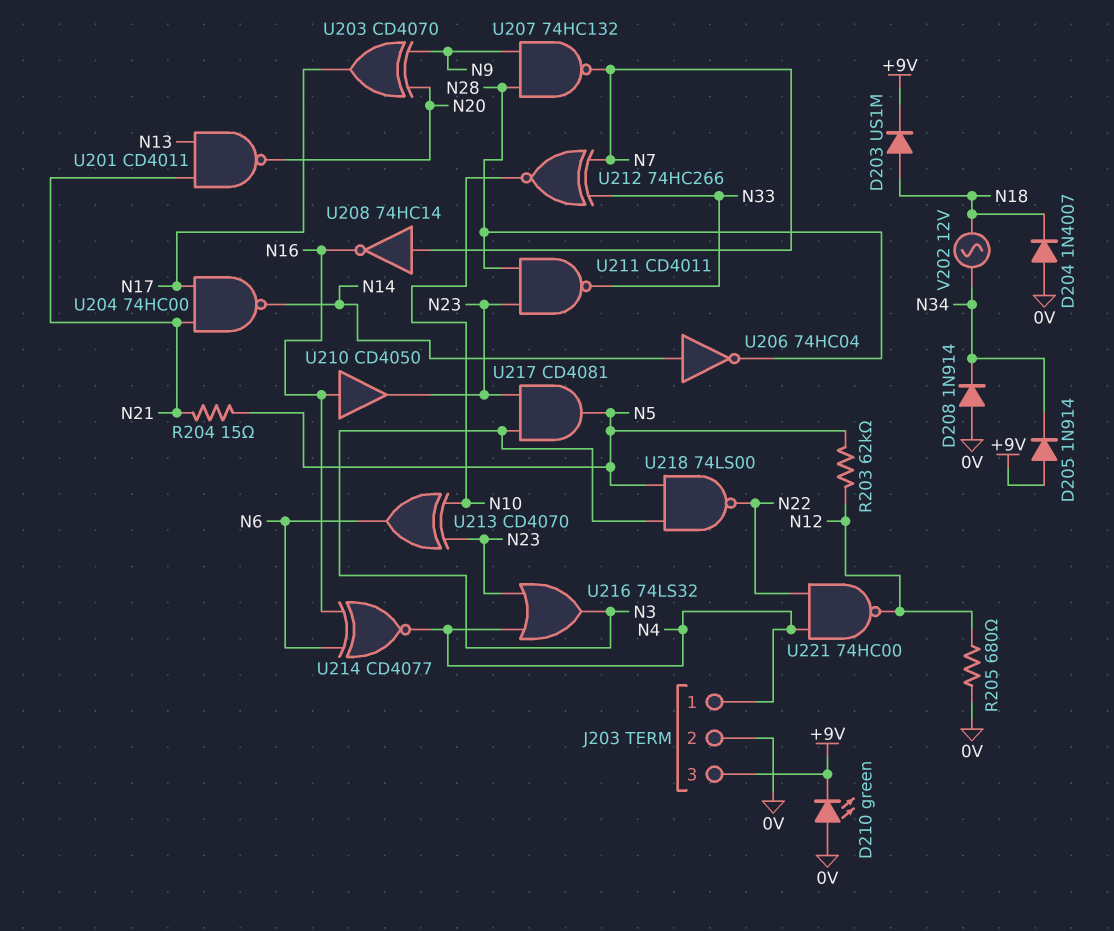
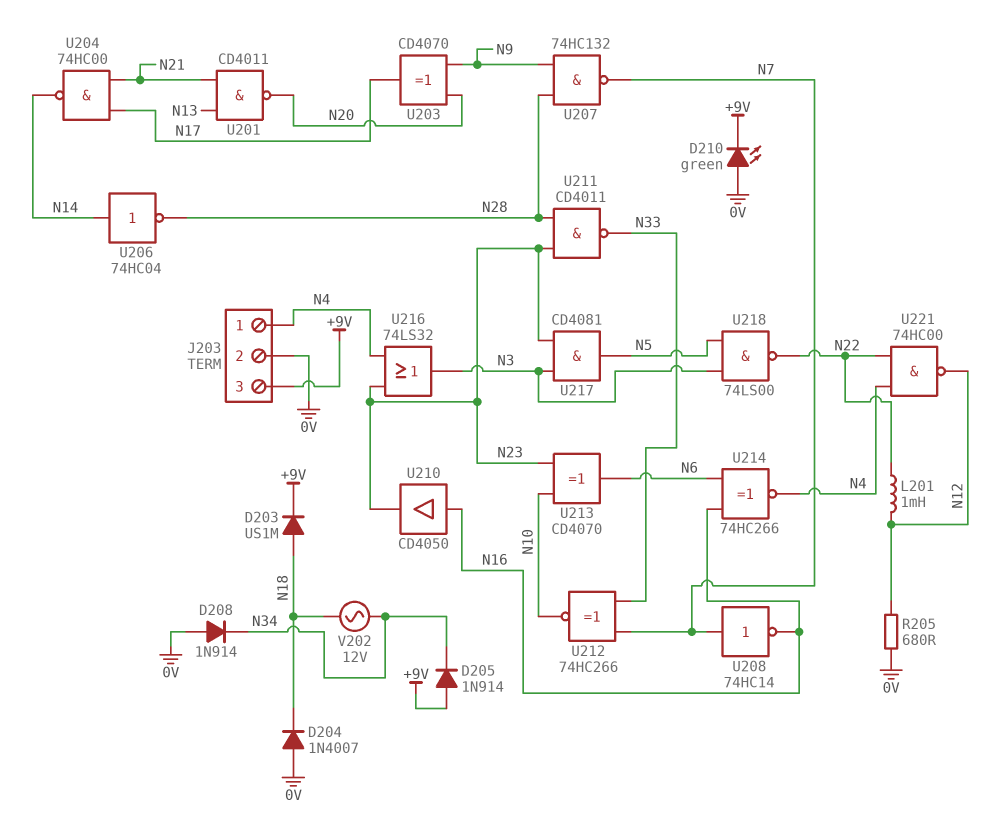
L201: none -> 1mH (N12, N22)
R203: 62k (N5, N12) -> none
R204: 15 (N5, N21) -> none
U214: XNOR CD4077 (in N6, in N16, out N4) -> XNOR 74HC266 (in N6, in N16, out N4)

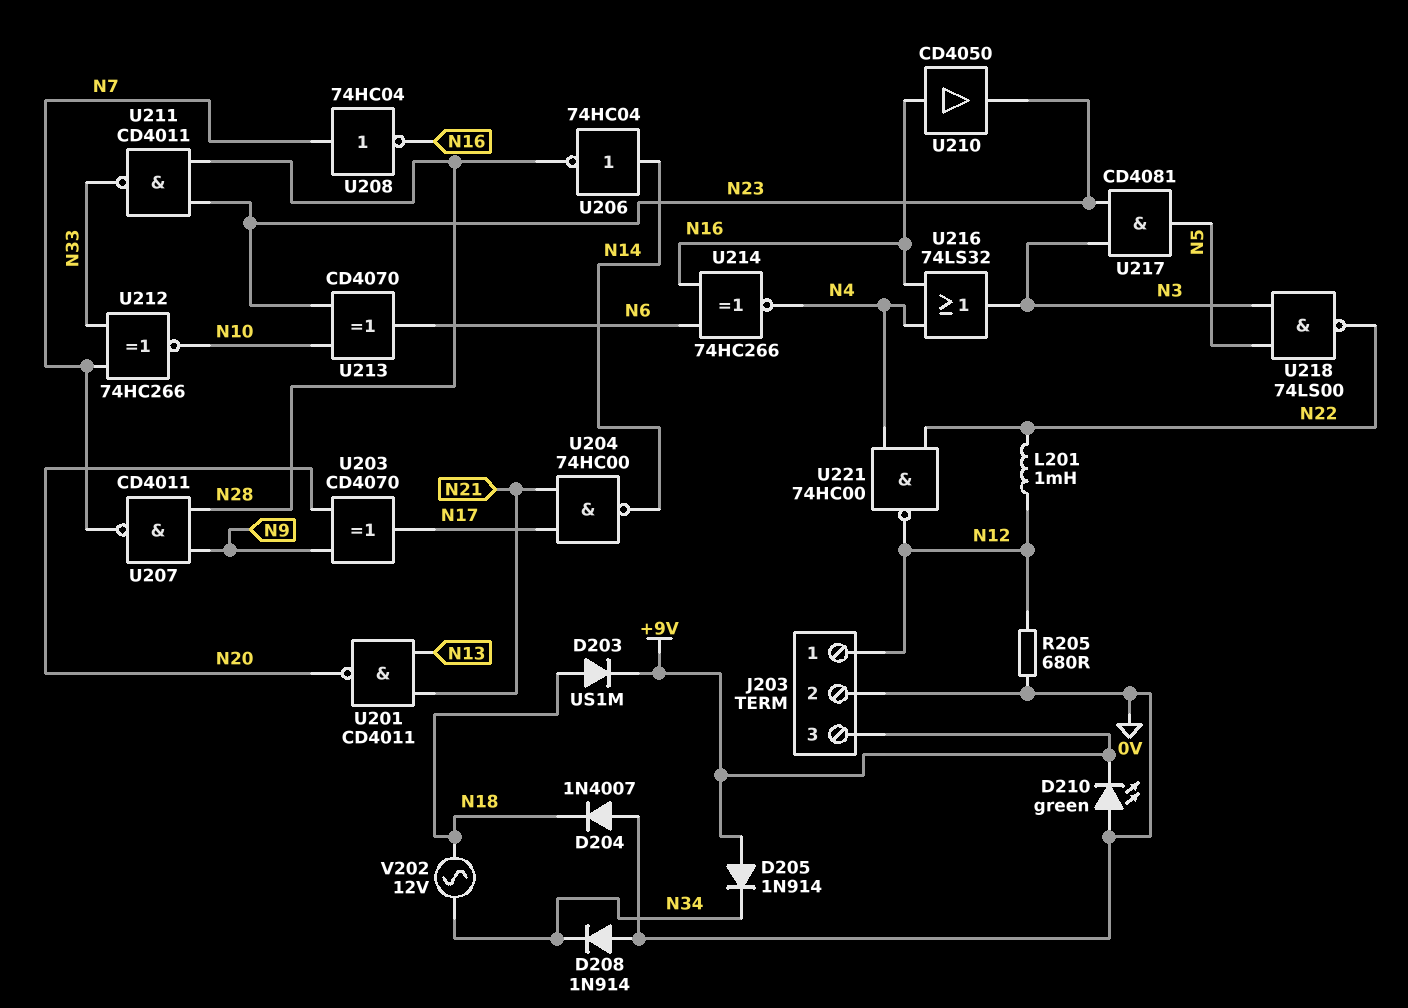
J203 pin 1: N4 -> N12
U207: NAND 74HC132 (in N9, in N28, out N7) -> NAND CD4011 (in N9, in N28, out N7)
U208: NOT 74HC14 (in N7, out N16) -> NOT 74HC04 (in N7, out N16)
U216: OR 74LS32 (in N4, in N23, out N3) -> OR 74LS32 (in N4, in N16, out N3)

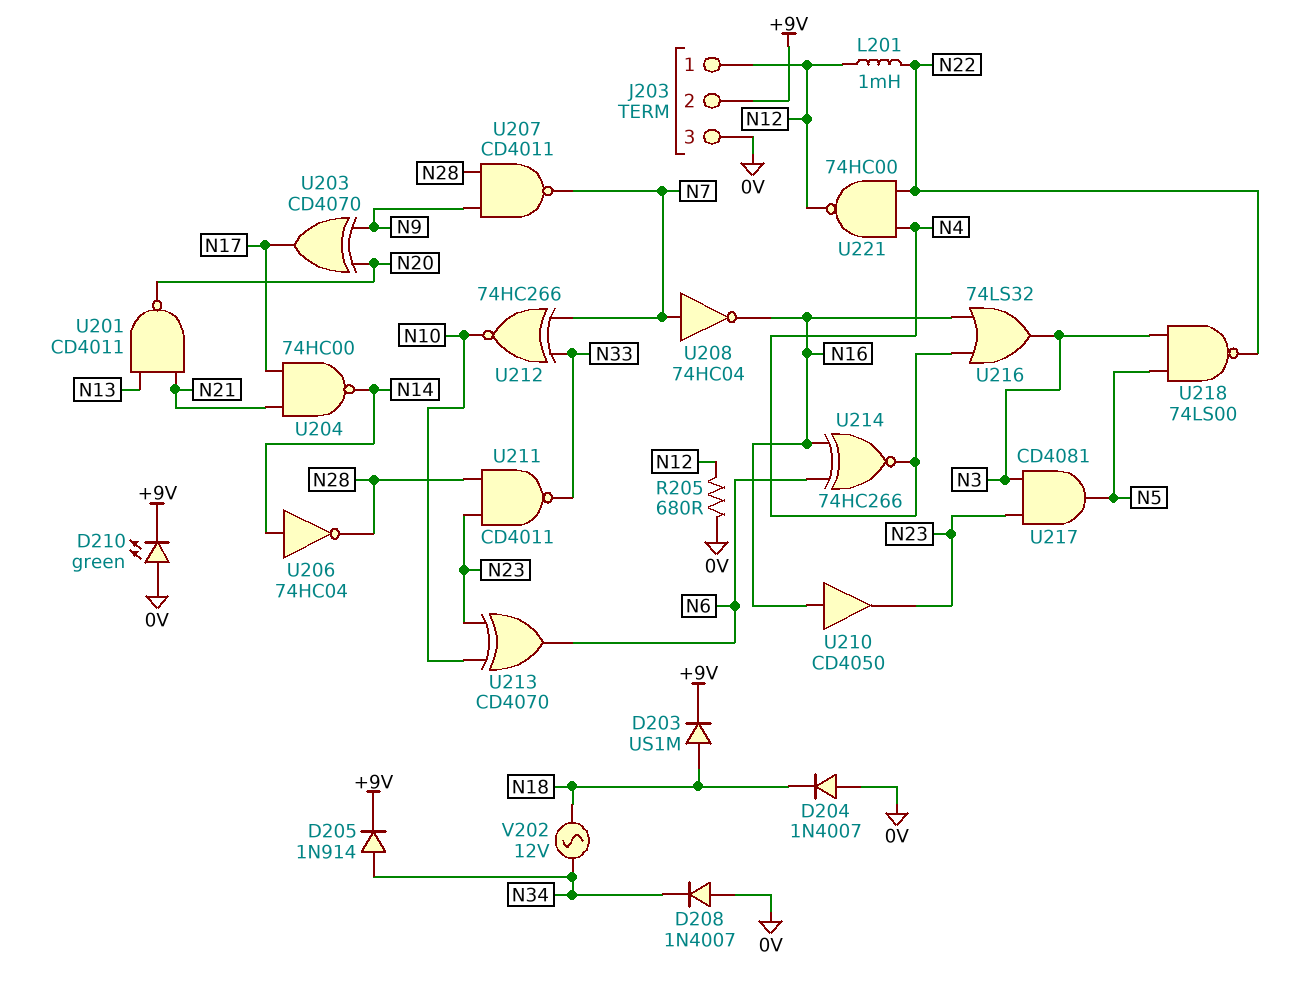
D205: diode 1N914 (A +9V, K N34) -> diode 1N914 (A N34, K +9V)
D208: diode 1N914 (A 0V, K N34) -> diode 1N4007 (A 0V, K N34)
J203 pin 2: 0V -> +9V
J203 pin 3: +9V -> 0V

